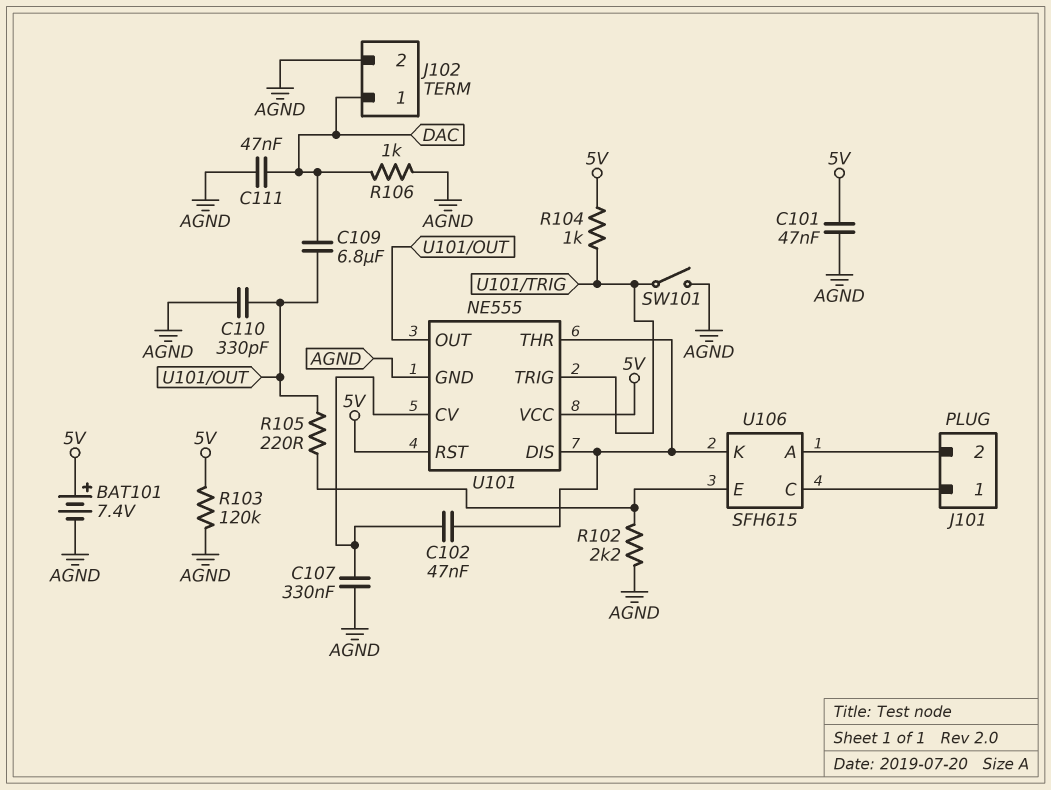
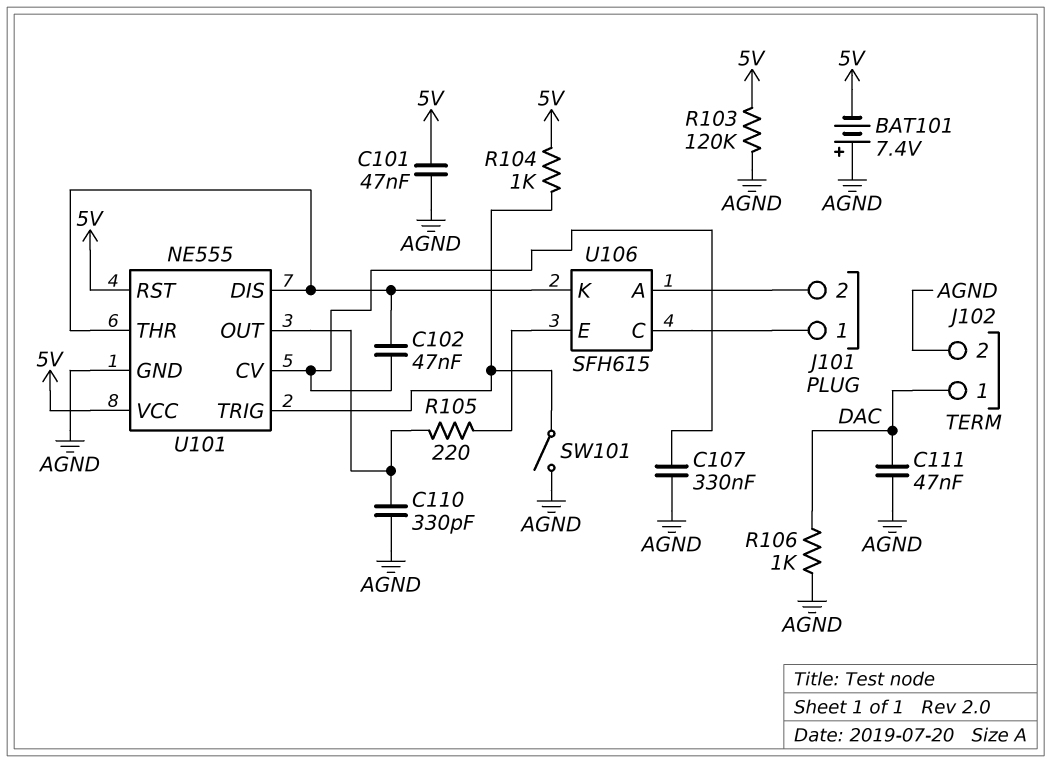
BAT101: 7.4V (plus 5V, minus AGND) -> 7.4V (plus AGND, minus 5V)
C109: 6.8uF (DAC, U101/OUT) -> none
R102: 2.2k (AGND, U106/E) -> none

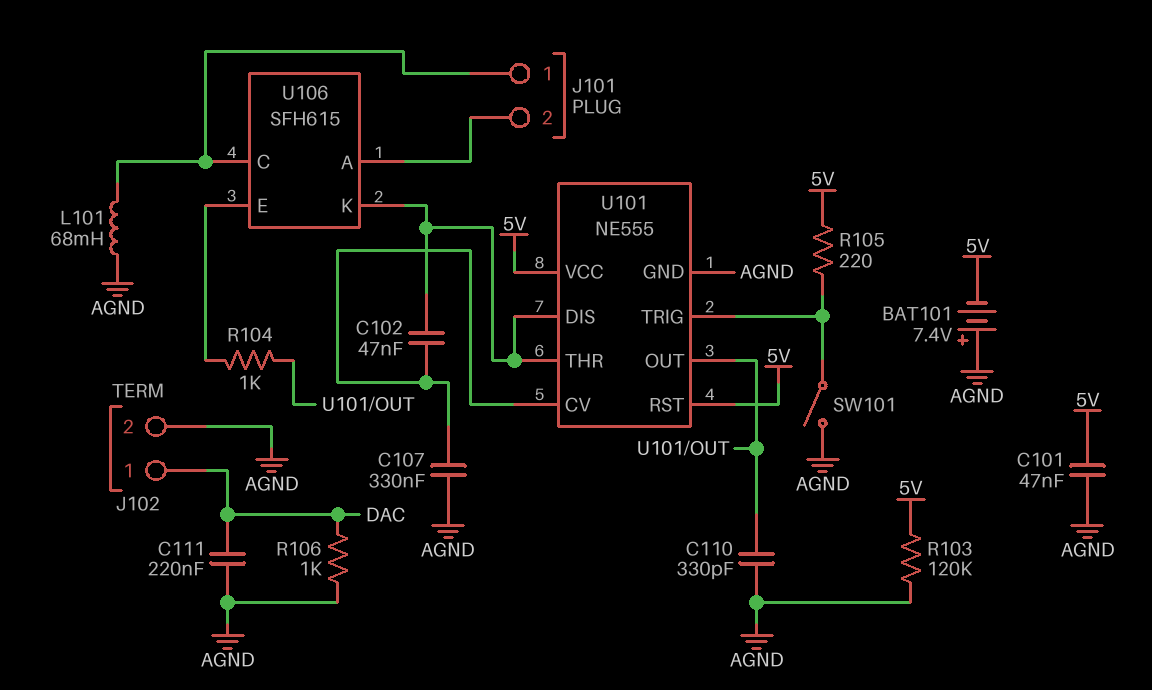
C111: 47nF (AGND, DAC) -> 220nF (AGND, DAC)
L101: none -> 68mH (AGND, J101/1)
R104: 1k (5V, U101/TRIG) -> 1k (U101/OUT, U106/E)
R105: 220 (U101/OUT, U106/E) -> 220 (5V, U101/TRIG)

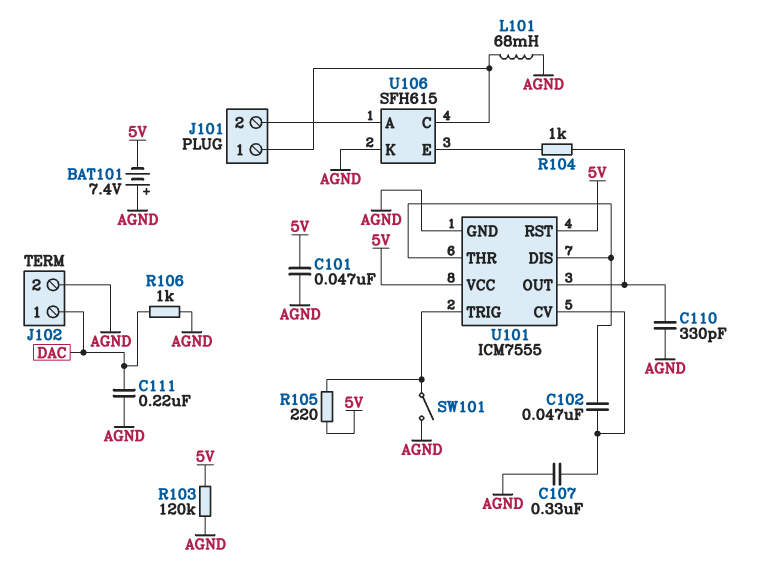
U101: NE555 -> ICM7555
U106 pin K: U101/DIS -> AGND

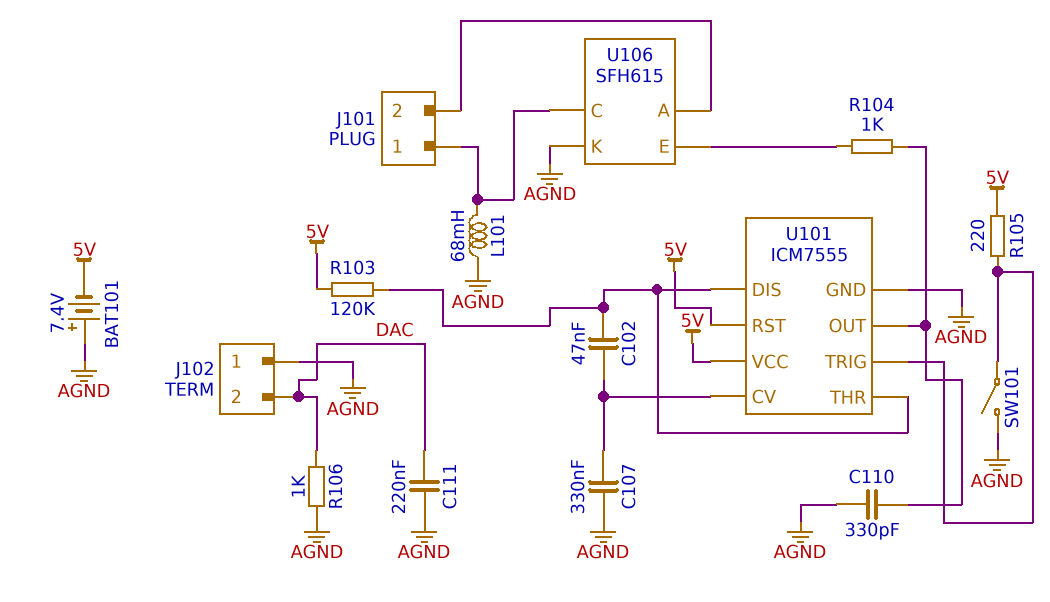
C101: 47nF (5V, AGND) -> none
J102 pin 1: DAC -> AGND
J102 pin 2: AGND -> DAC
R103: 120k (5V, AGND) -> 120k (5V, U101/DIS)

